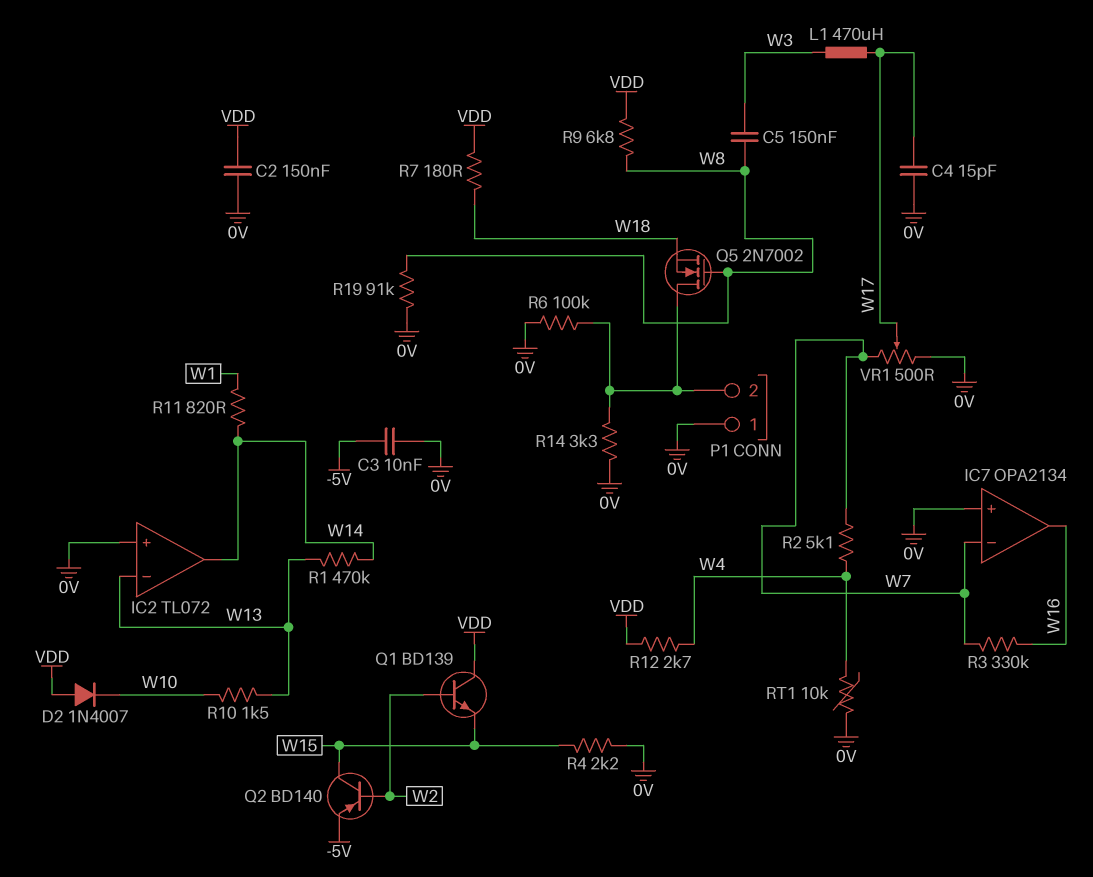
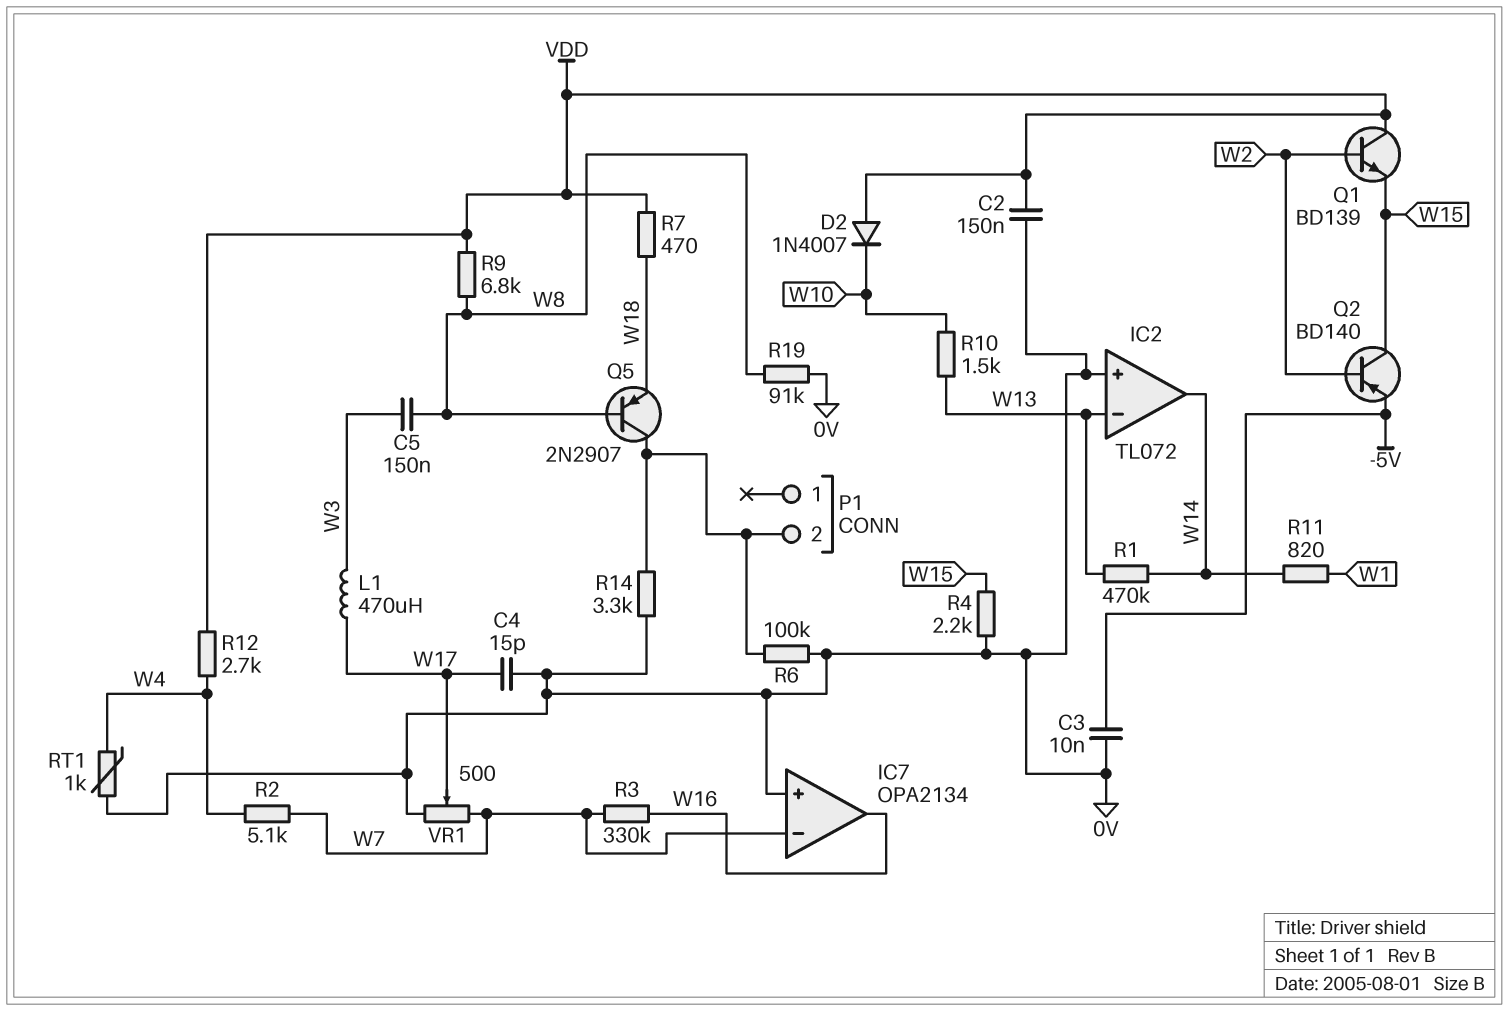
P1 pin 1: 0V -> none
Q5: NMOS 2N7002 (G W8, D P1/2, S W18) -> PNP 2N2907 (B W8, C P1/2, E W18)
R7: 180 (VDD, W18) -> 470 (VDD, W18)
RT1: 10k (0V, W4) -> 1k (0V, W4)

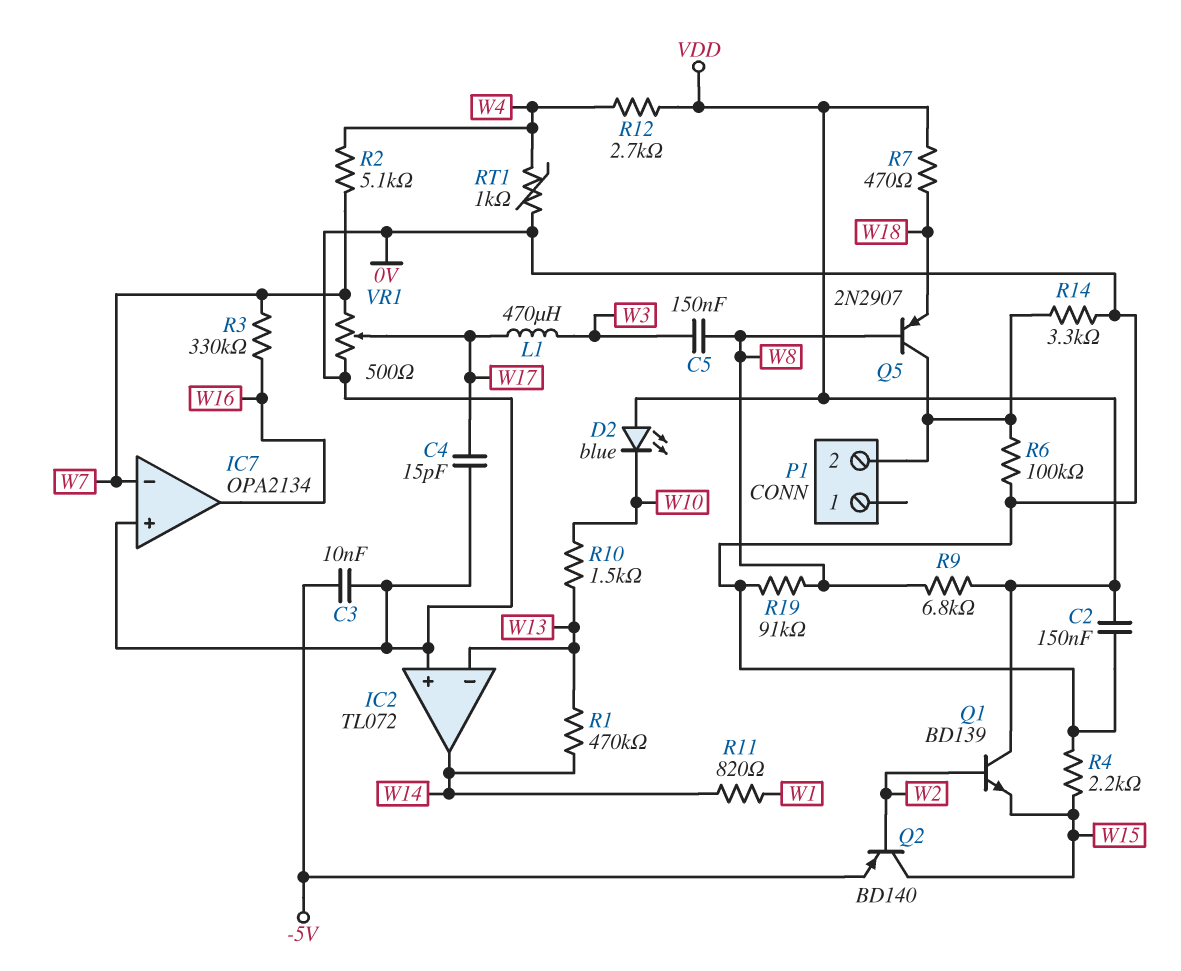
D2: diode 1N4007 (A VDD, K W10) -> LED blue (A VDD, K W10)

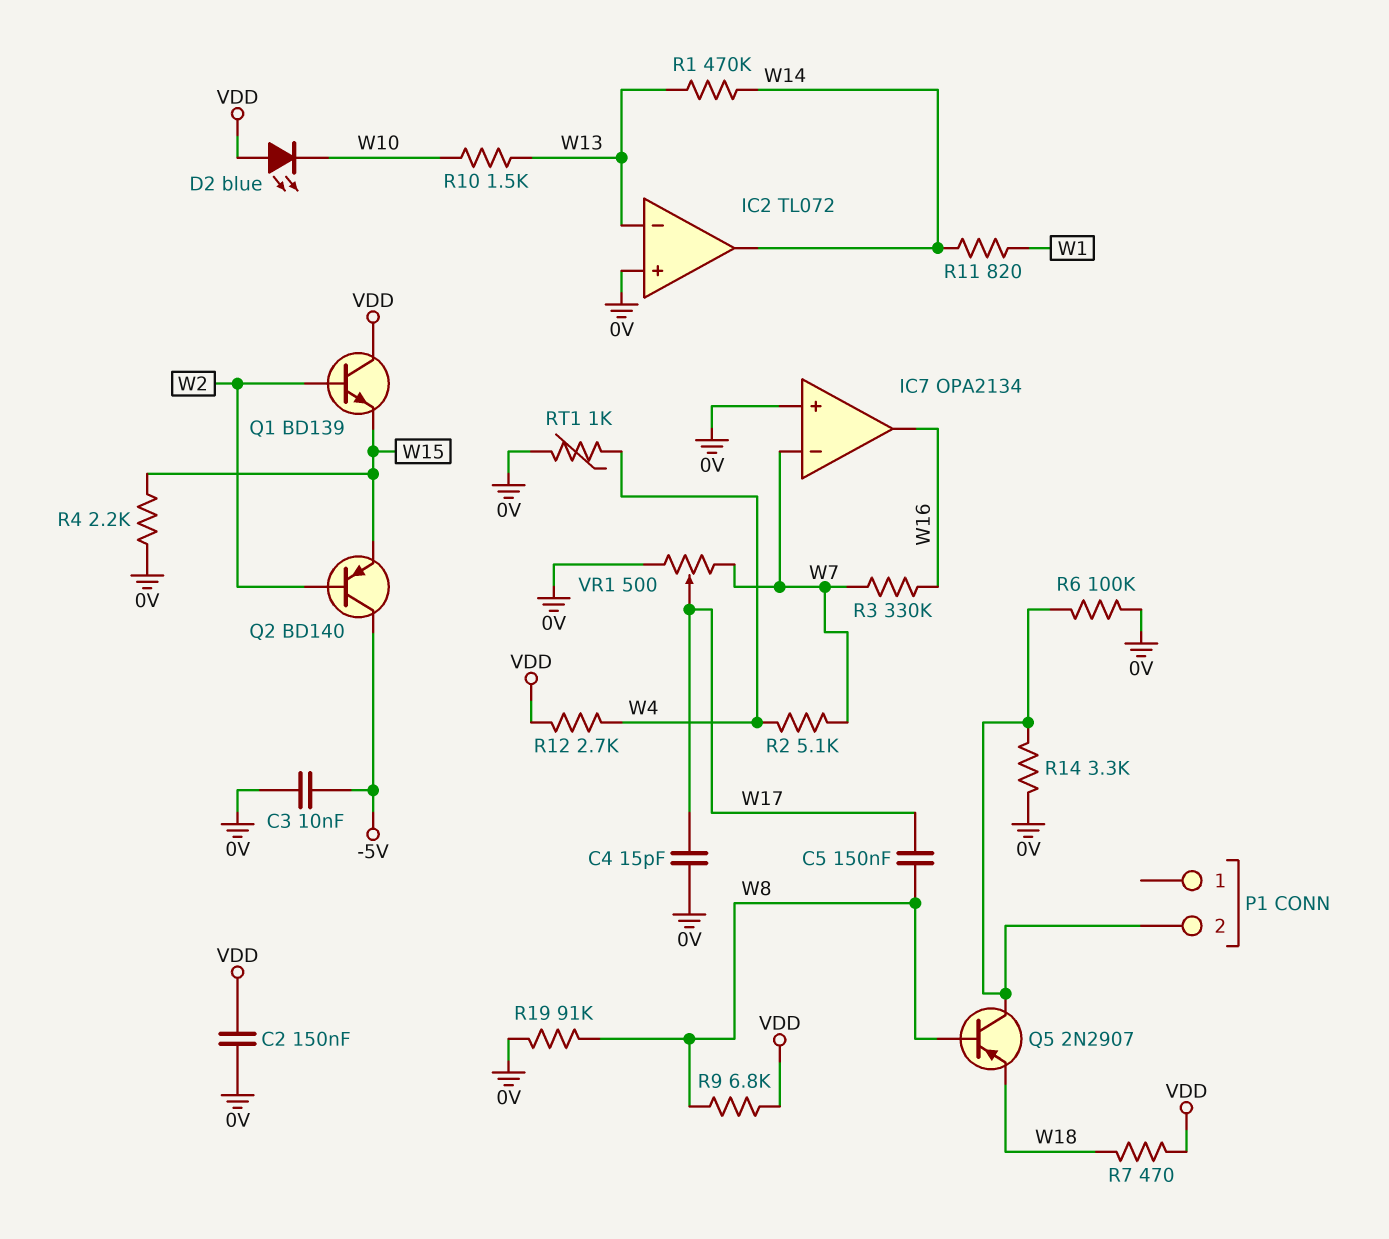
C5: 150nF (W3, W8) -> 150nF (W8, W17)
L1: 470uH (W3, W17) -> none
Q2: PNP BD140 (B W2, C W15, E -5V) -> PNP BD140 (B W2, C -5V, E W15)

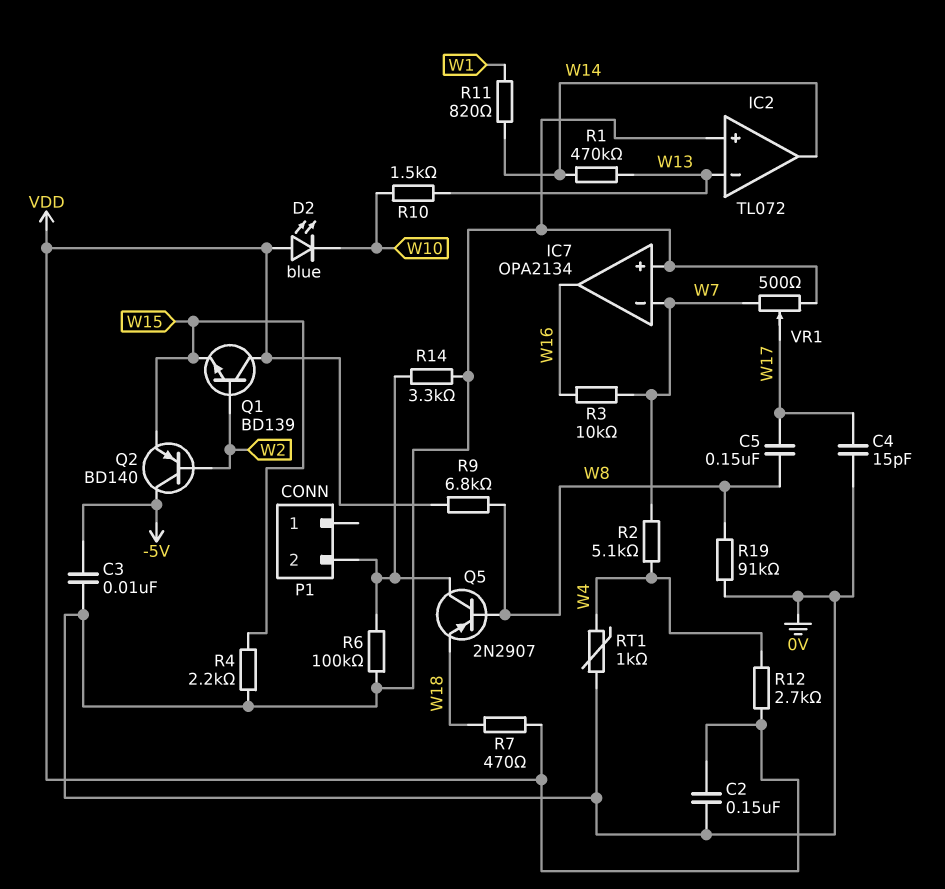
R3: 330k (W7, W16) -> 10k (W7, W16)

